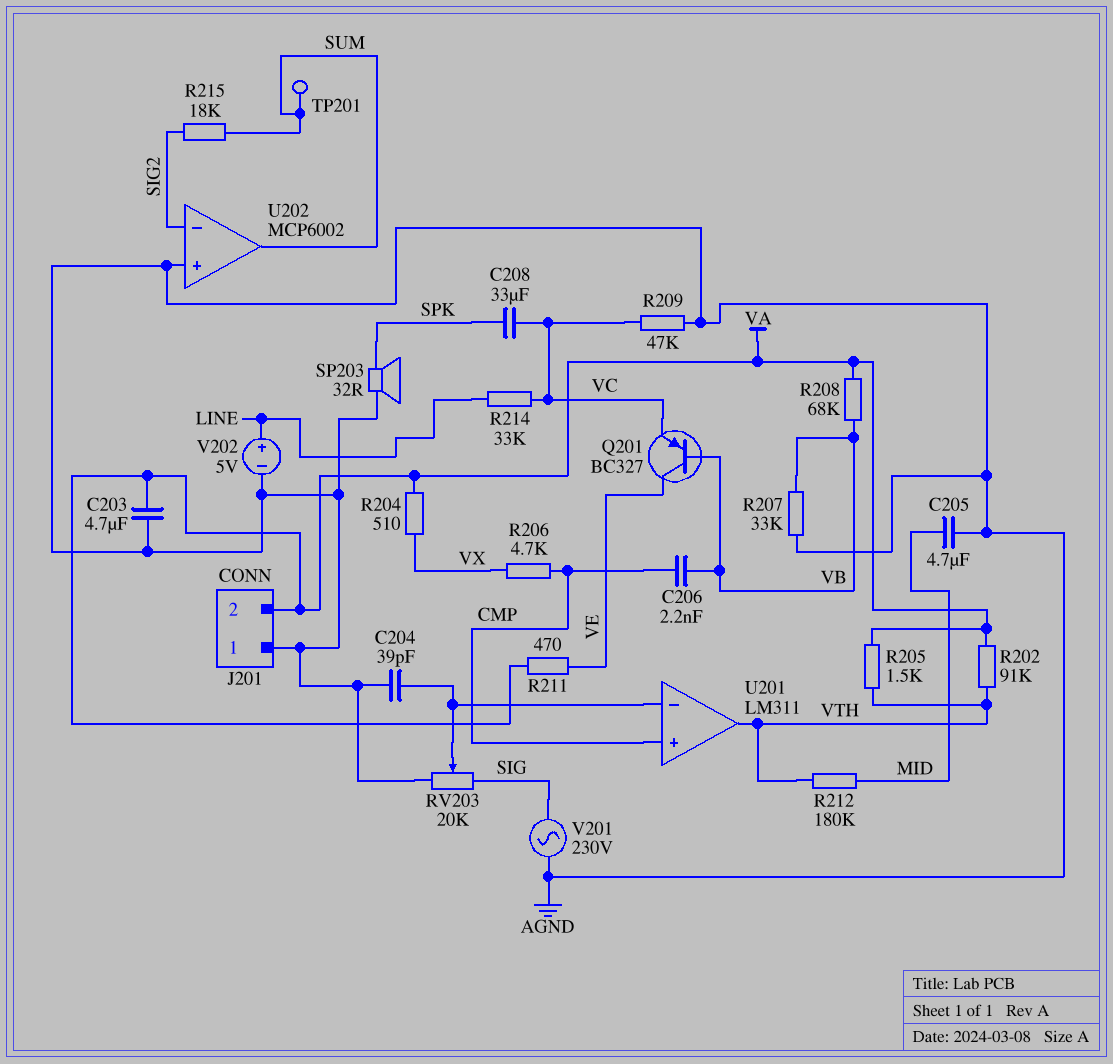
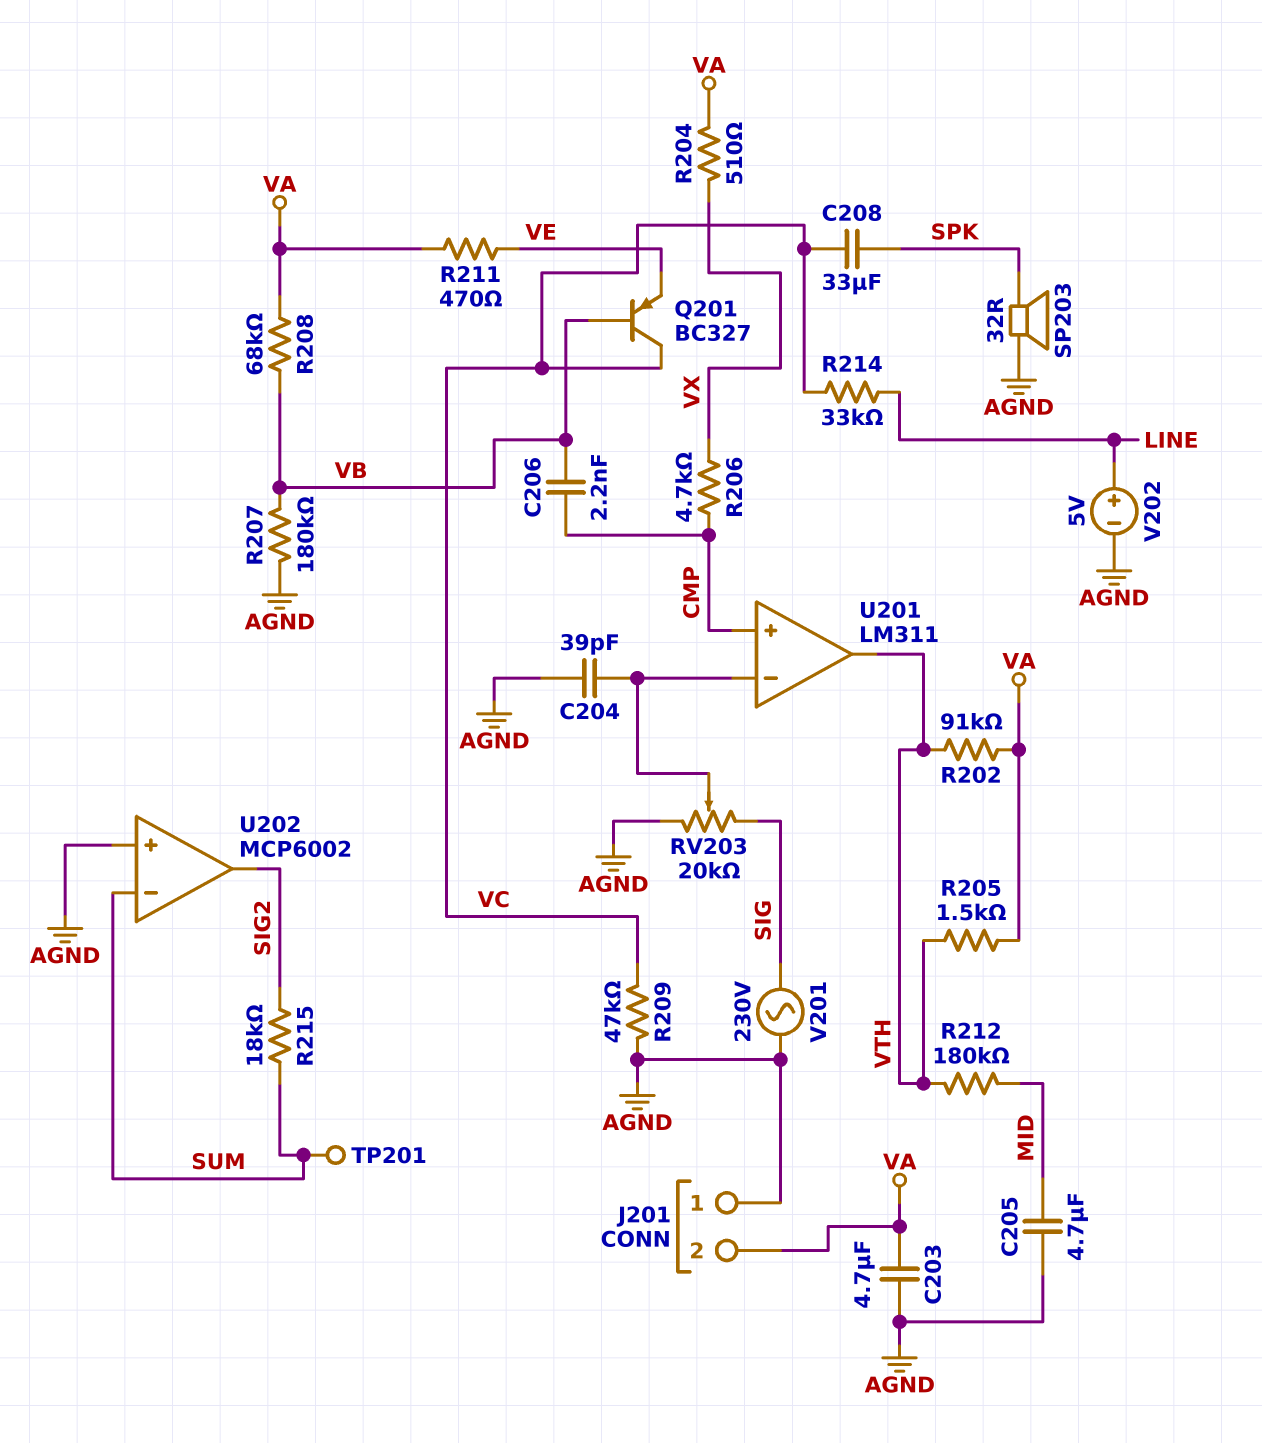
Q201: PNP BC327 (B VB, C VE, E VC) -> PNP BC327 (B VB, C VC, E VE)
R207: 33k (AGND, VB) -> 180k (AGND, VB)
U202 pin in-: SIG2 -> SUM
U202 pin out: SUM -> SIG2

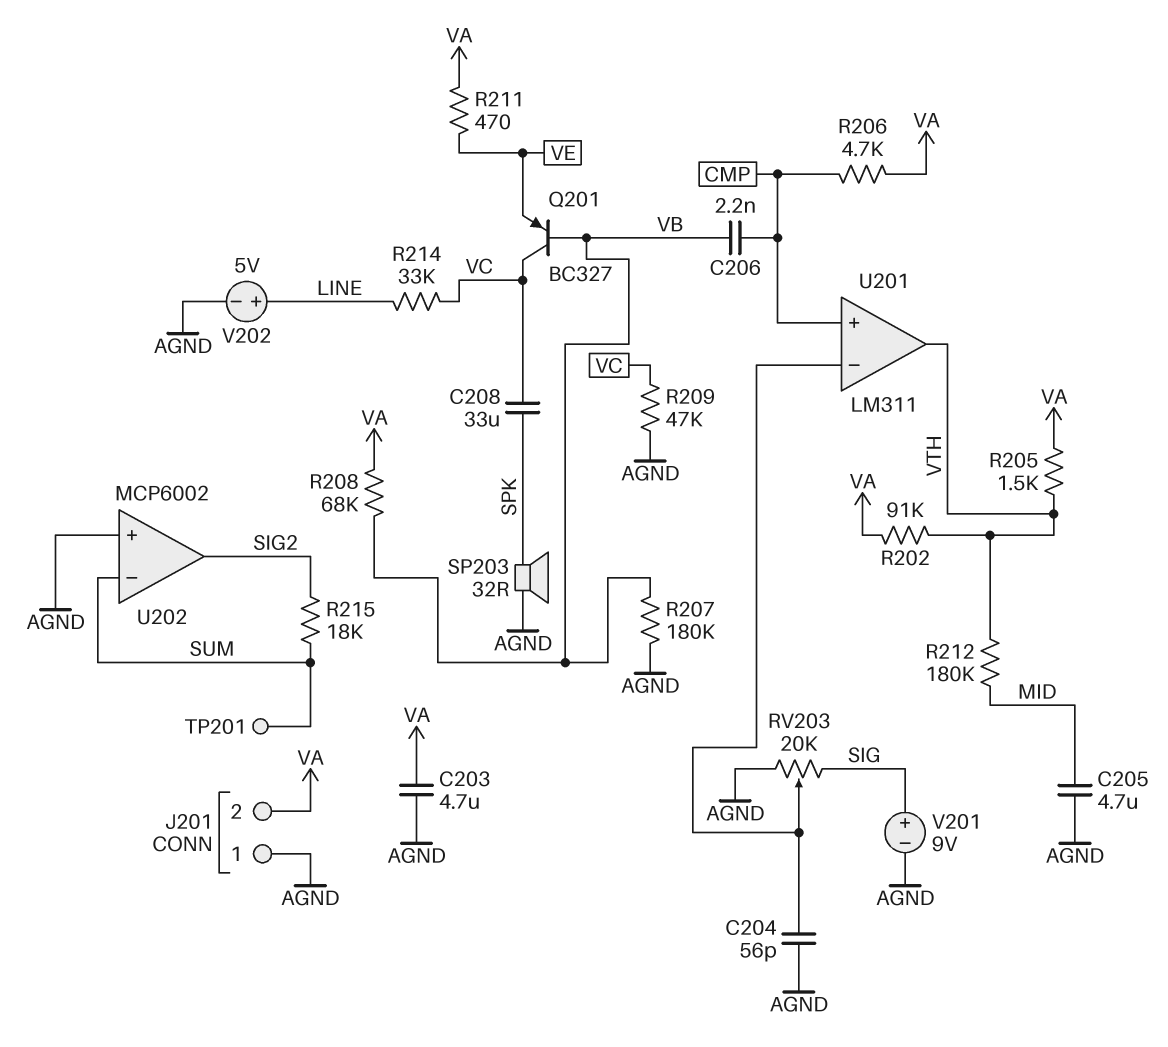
C204: 39pF (AGND, U201/in-) -> 56pF (AGND, U201/in-)
R204: 510 (VA, VX) -> none
R206: 4.7k (CMP, VX) -> 4.7k (CMP, VA)
V201: AC 230V (AGND, SIG) -> 9V (plus SIG, minus AGND)

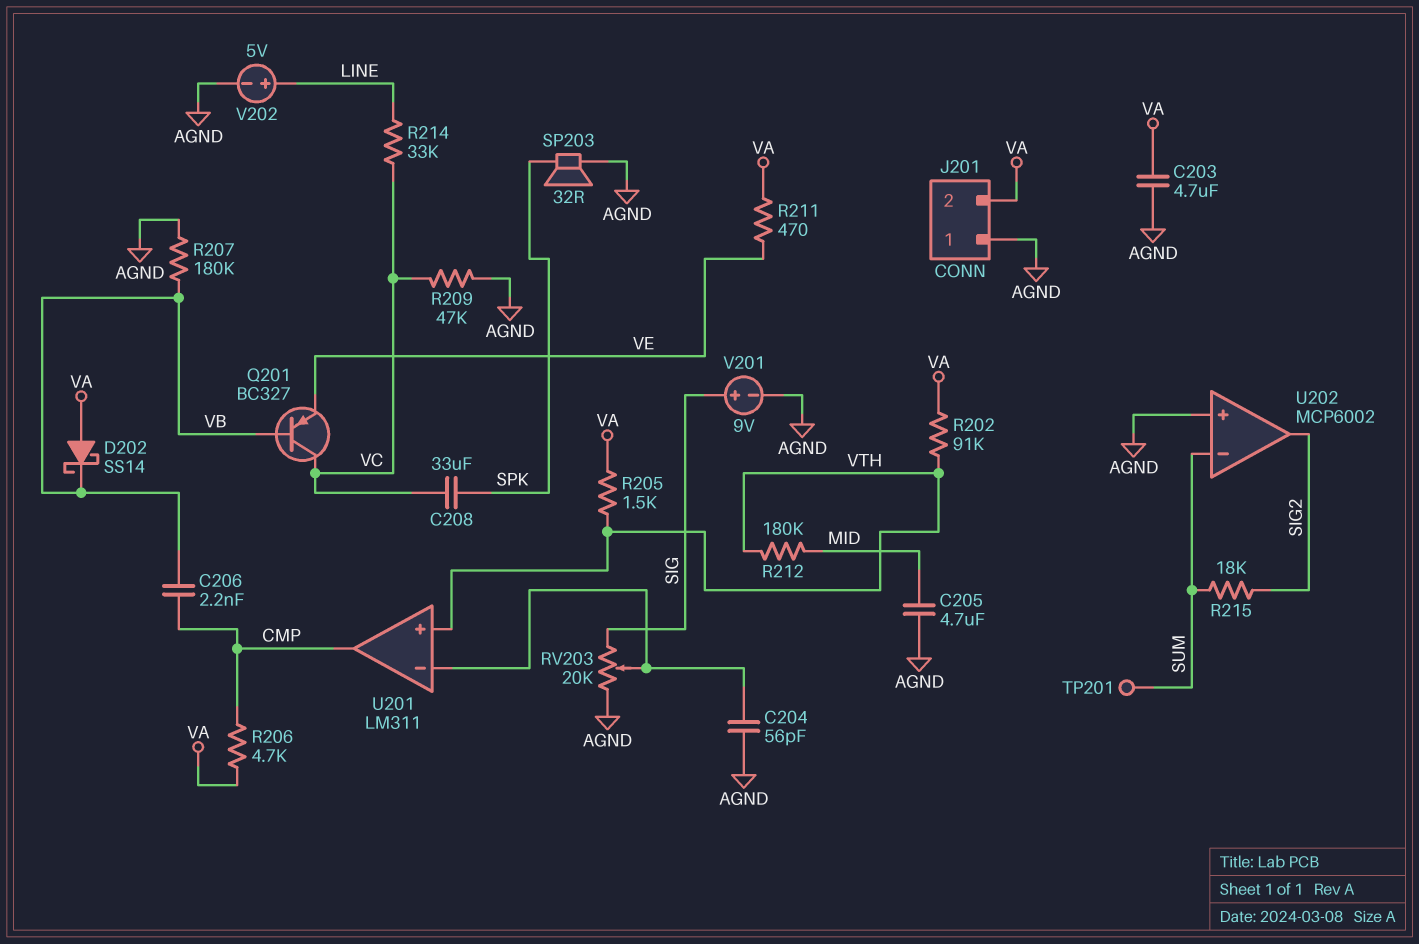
D202: none -> schottky SS14 (A VA, K VB)
R208: 68k (VA, VB) -> none
U201 pin in+: CMP -> VTH
U201 pin out: VTH -> CMP

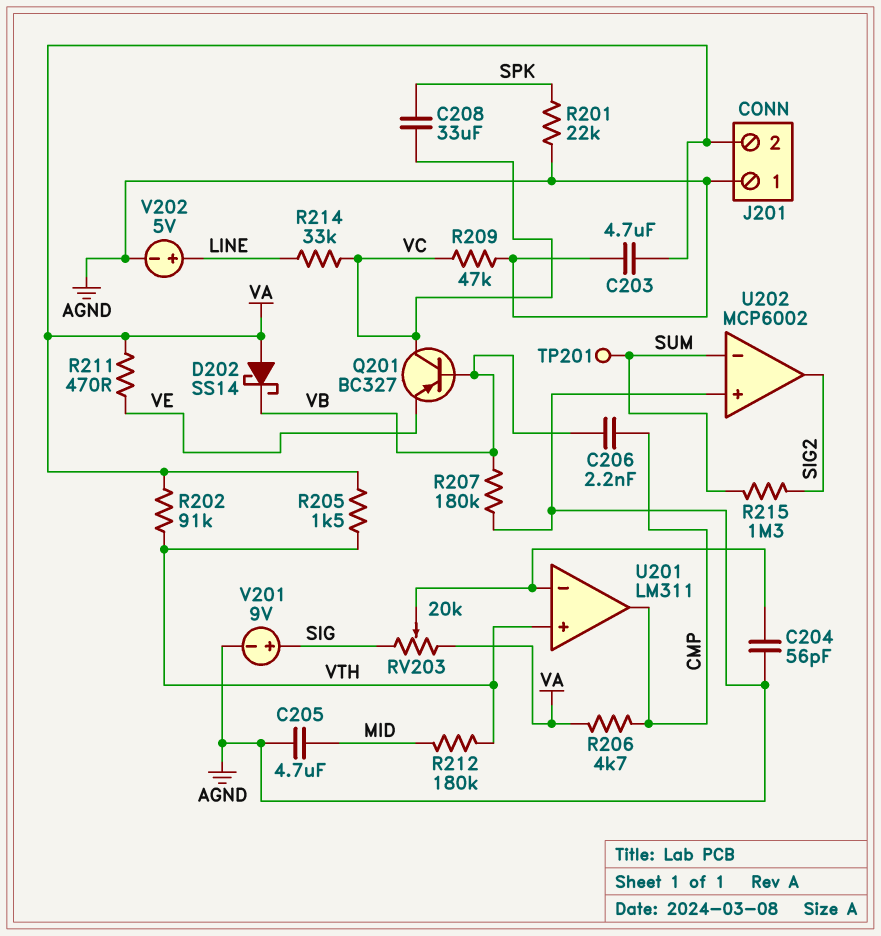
R201: none -> 22k (AGND, SPK)
R215: 18k (SIG2, SUM) -> 1.3M (SIG2, SUM)
RV203: 20k (AGND, SIG, wiper U201/in-) -> 20k (SIG, VA, wiper U201/in-)
SP203: speaker 32R (AGND, SPK) -> none

